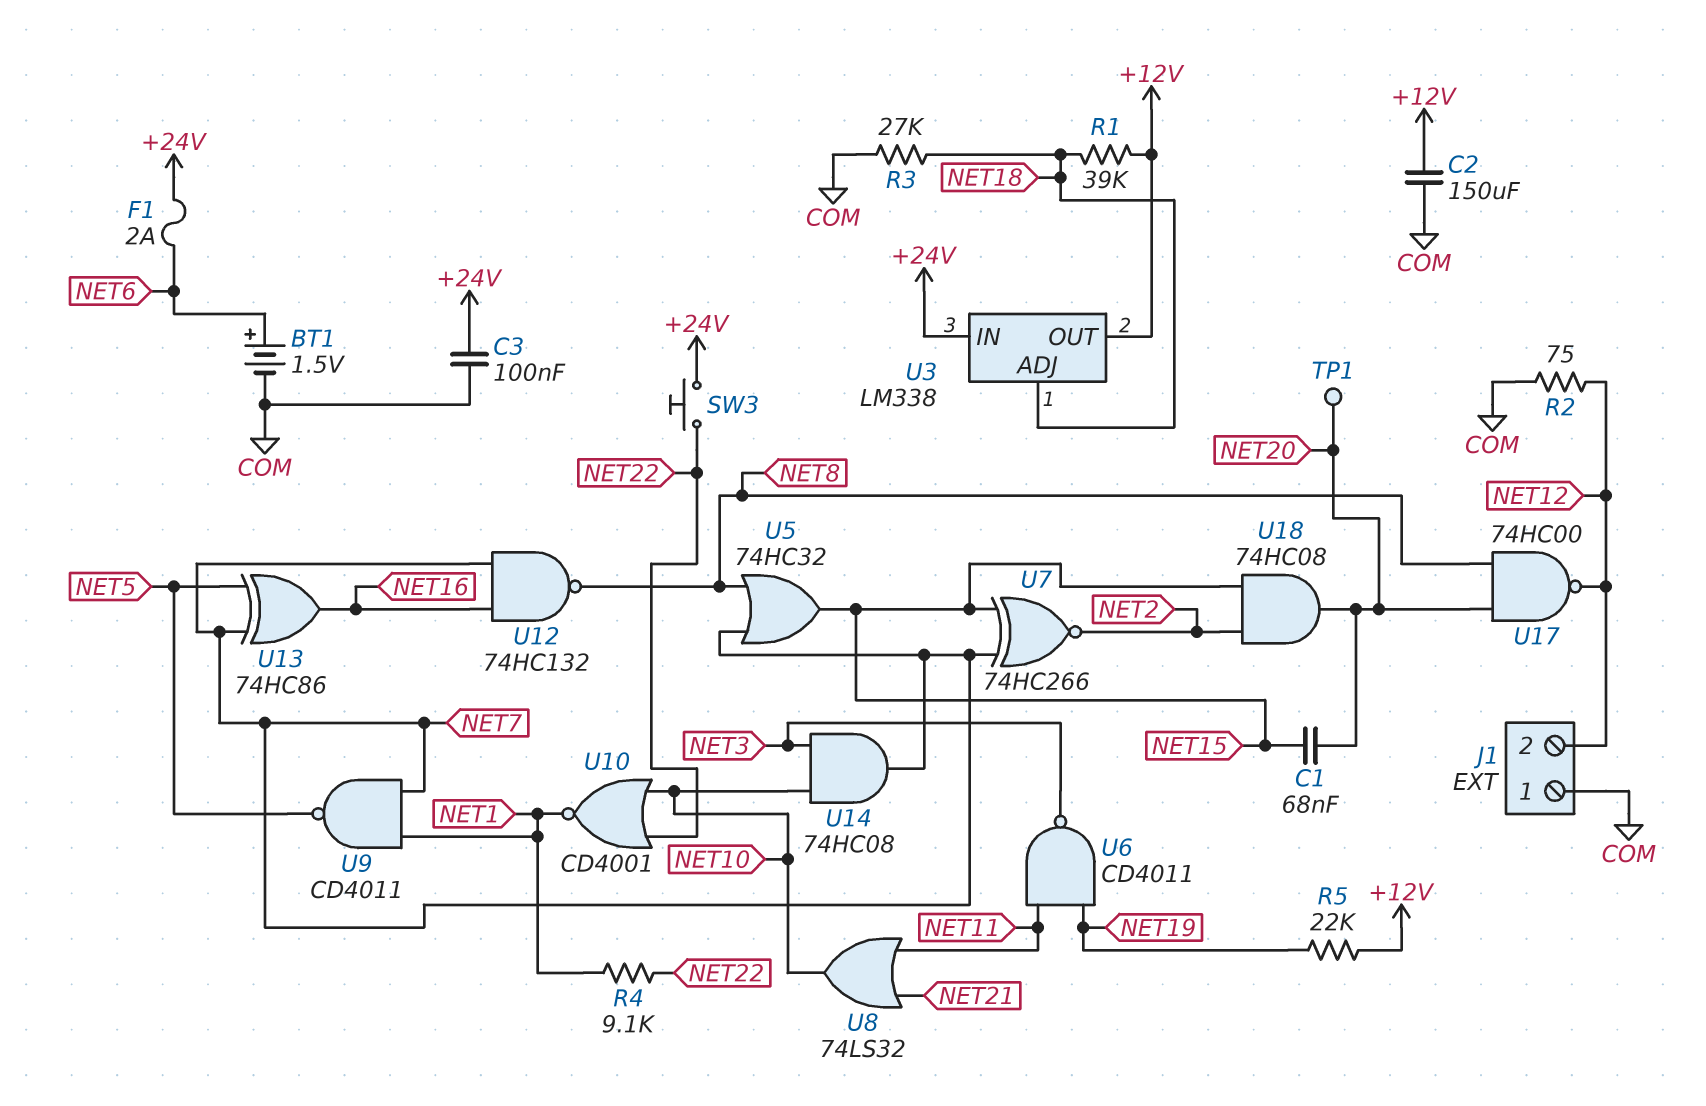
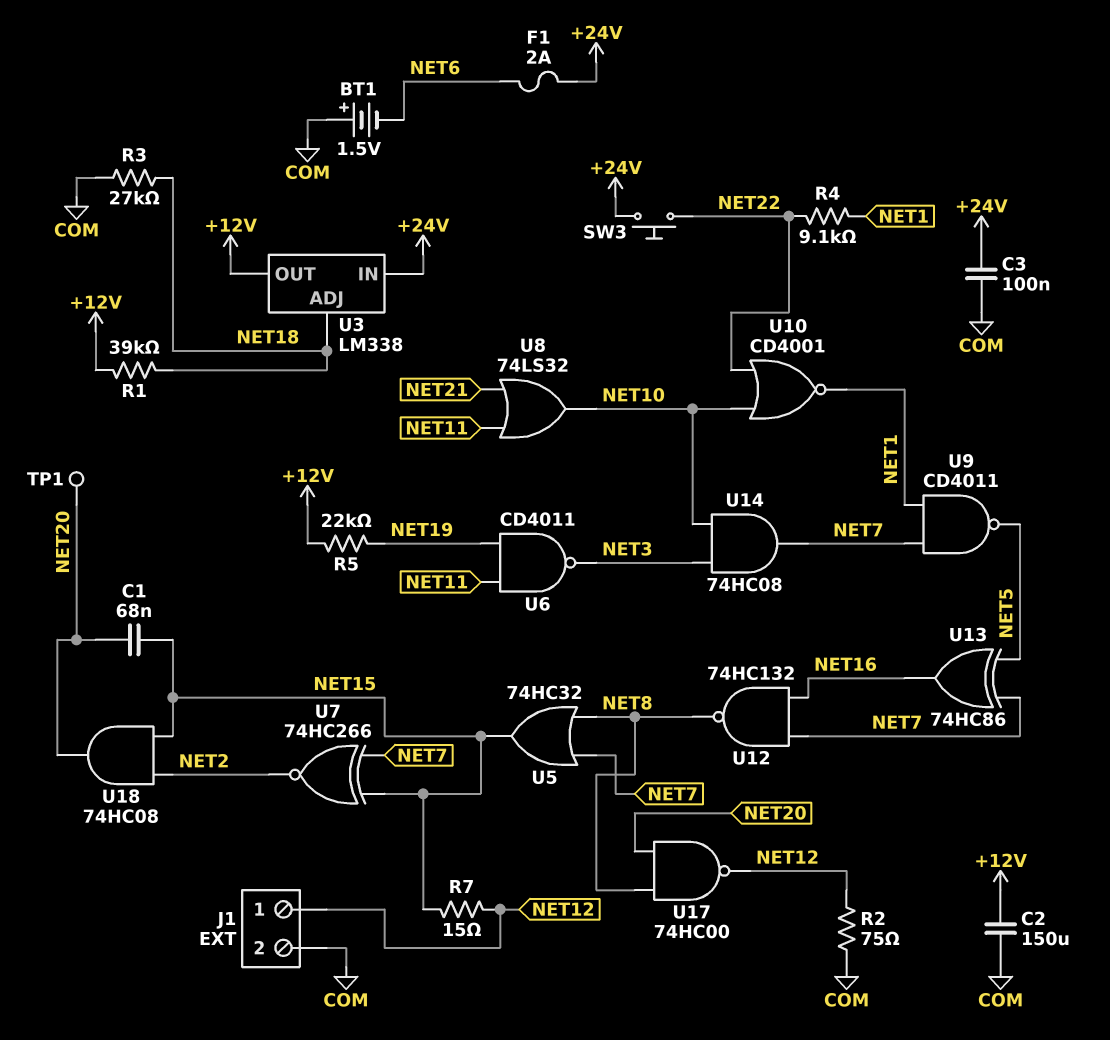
BT1: 1.5V (plus NET6, minus COM) -> 1.5V (plus COM, minus NET6)
J1 pin 1: COM -> NET12
J1 pin 2: NET12 -> COM
R7: none -> 15 (NET12, NET15)

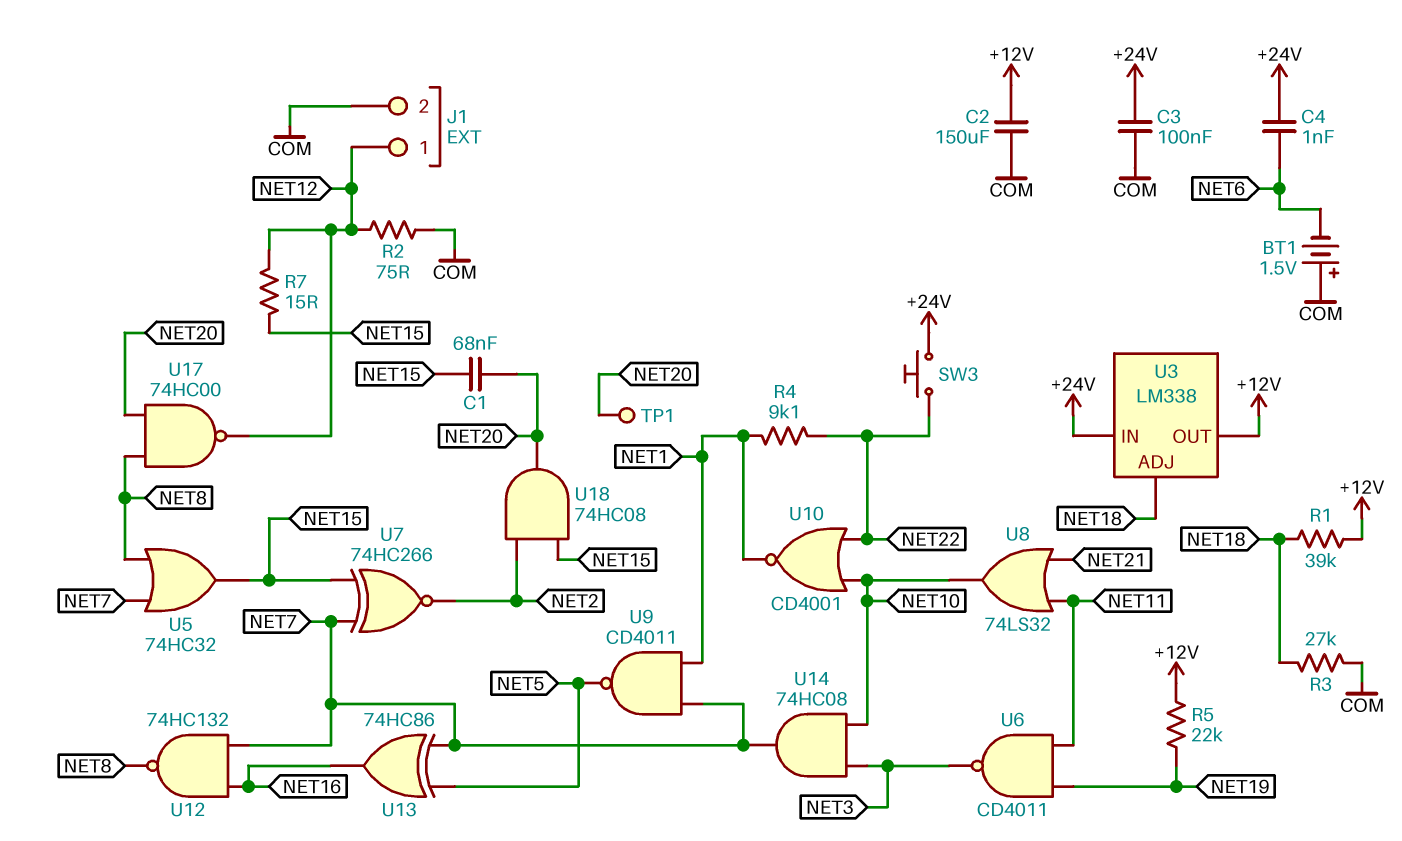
C4: none -> 1nF (+24V, NET6)
F1: 2A (+24V, NET6) -> none

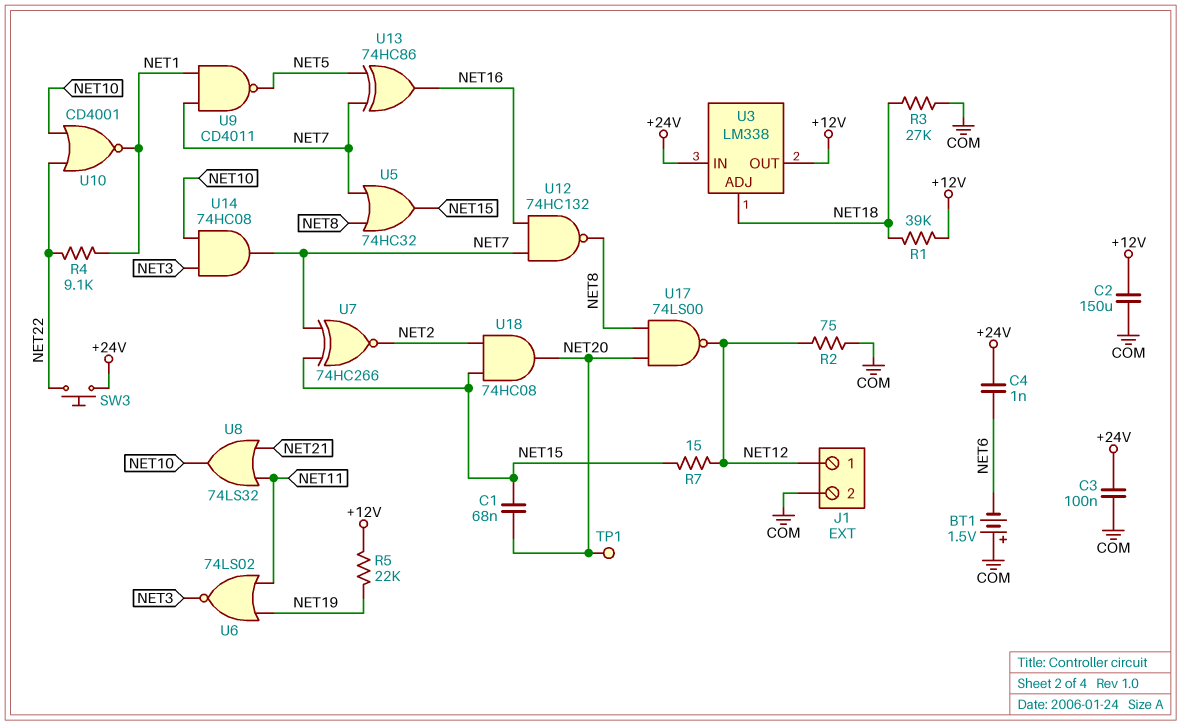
U6: NAND CD4011 (in NET11, in NET19, out NET3) -> NOR 74LS02 (in NET11, in NET19, out NET3)
U17: NAND 74HC00 (in NET8, in NET20, out NET12) -> NAND 74LS00 (in NET8, in NET20, out NET12)

